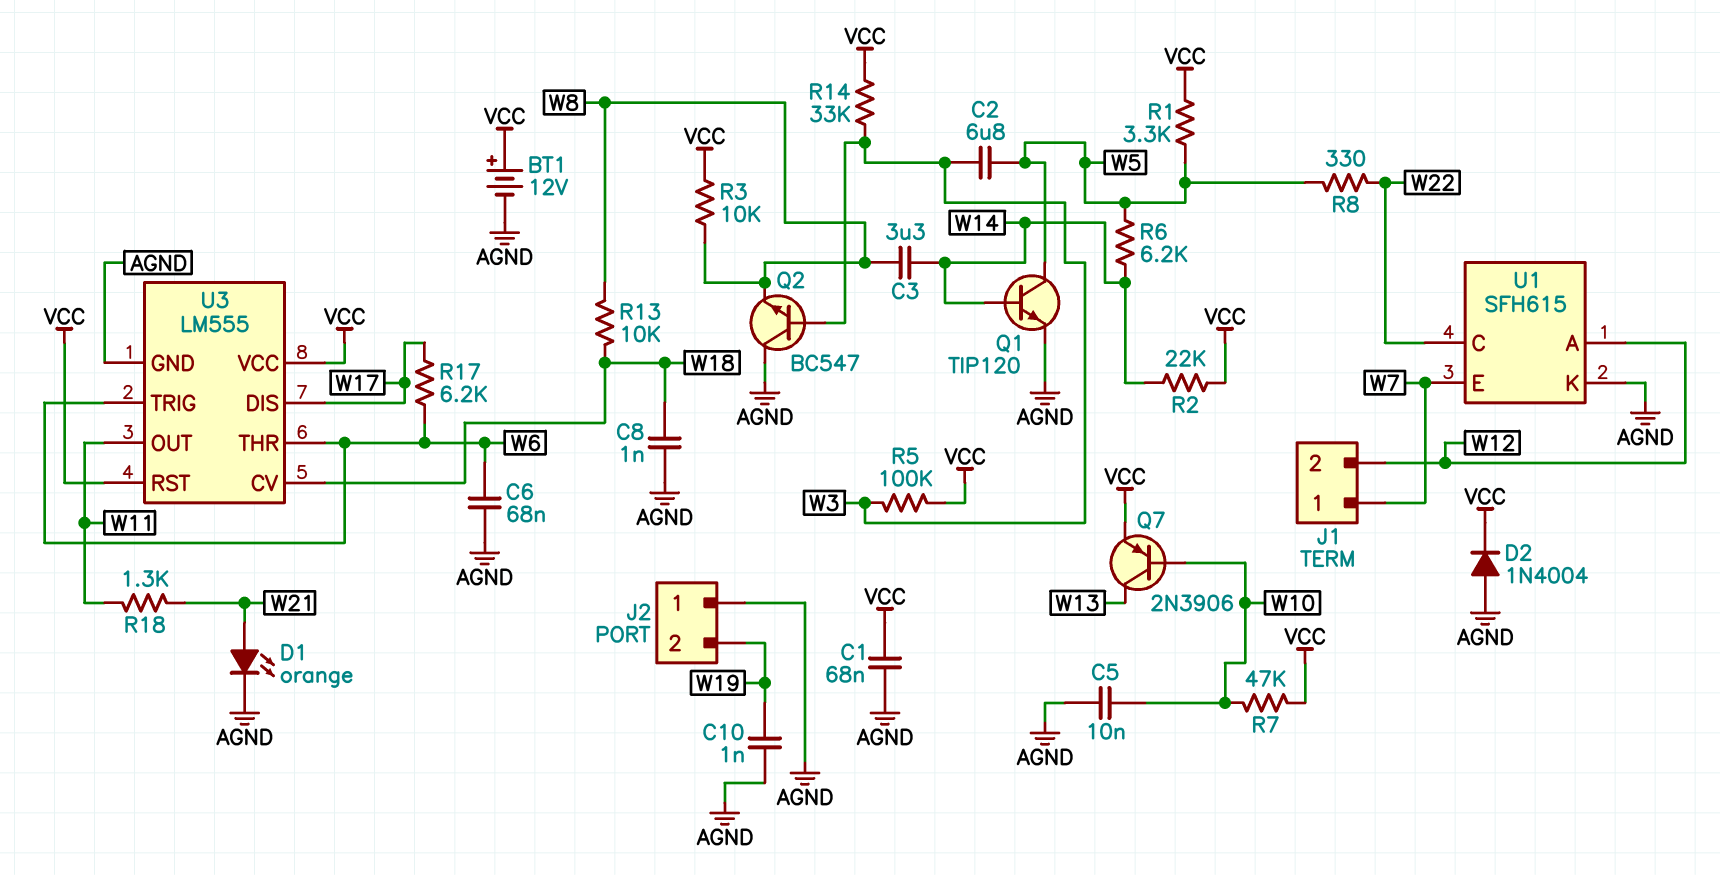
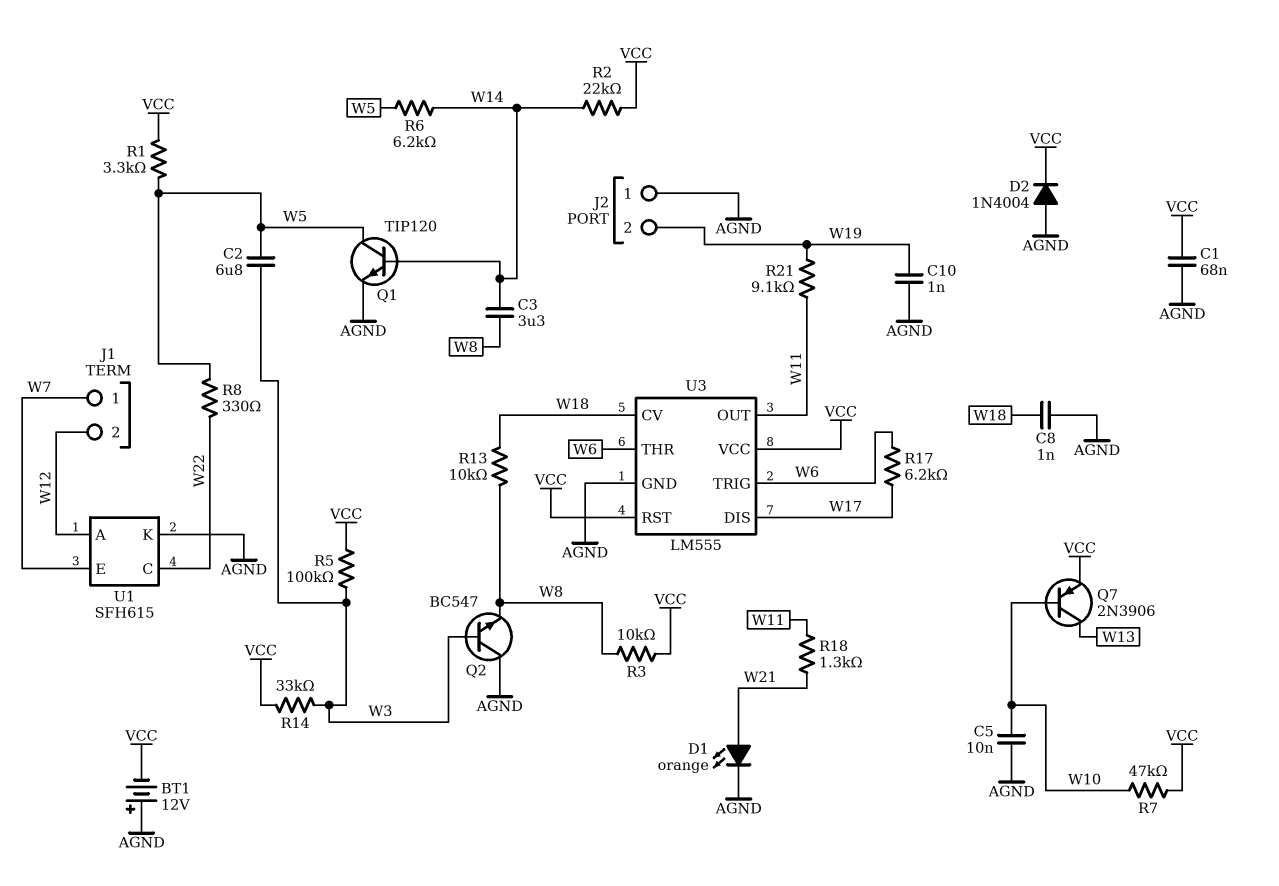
BT1: 12V (plus VCC, minus AGND) -> 12V (plus AGND, minus VCC)
C6: 68nF (AGND, W6) -> none
R21: none -> 9.1k (W11, W19)

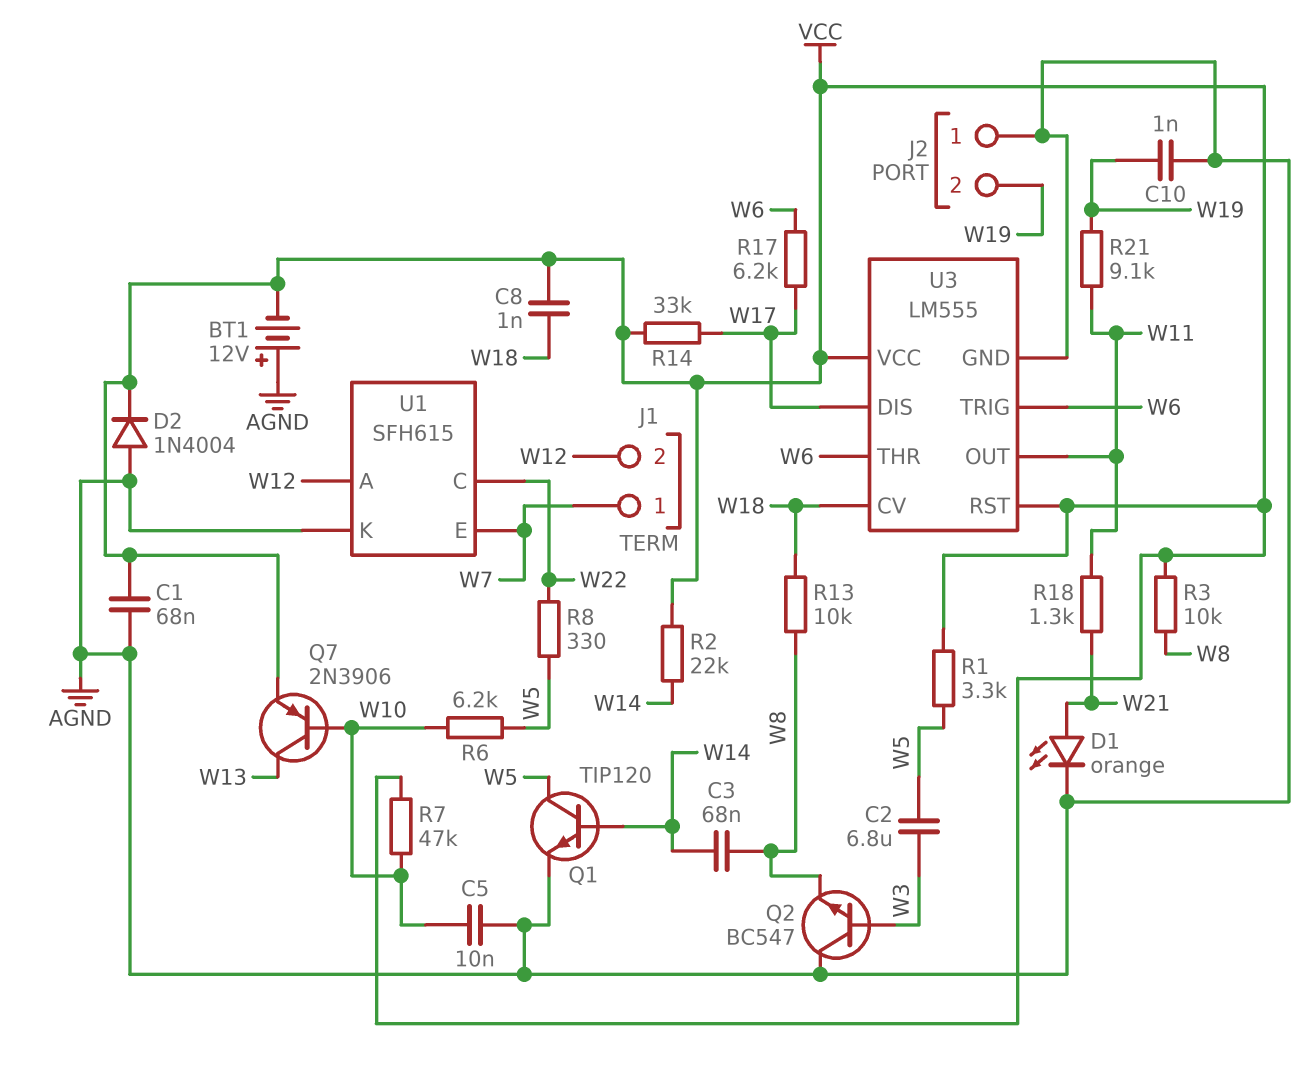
C3: 3.3uF (W8, W14) -> 68nF (W8, W14)
C8: 1nF (AGND, W18) -> 1nF (VCC, W18)
R5: 100k (VCC, W3) -> none
R6: 6.2k (W5, W14) -> 6.2k (W5, W10)
R14: 33k (VCC, W3) -> 33k (VCC, W17)

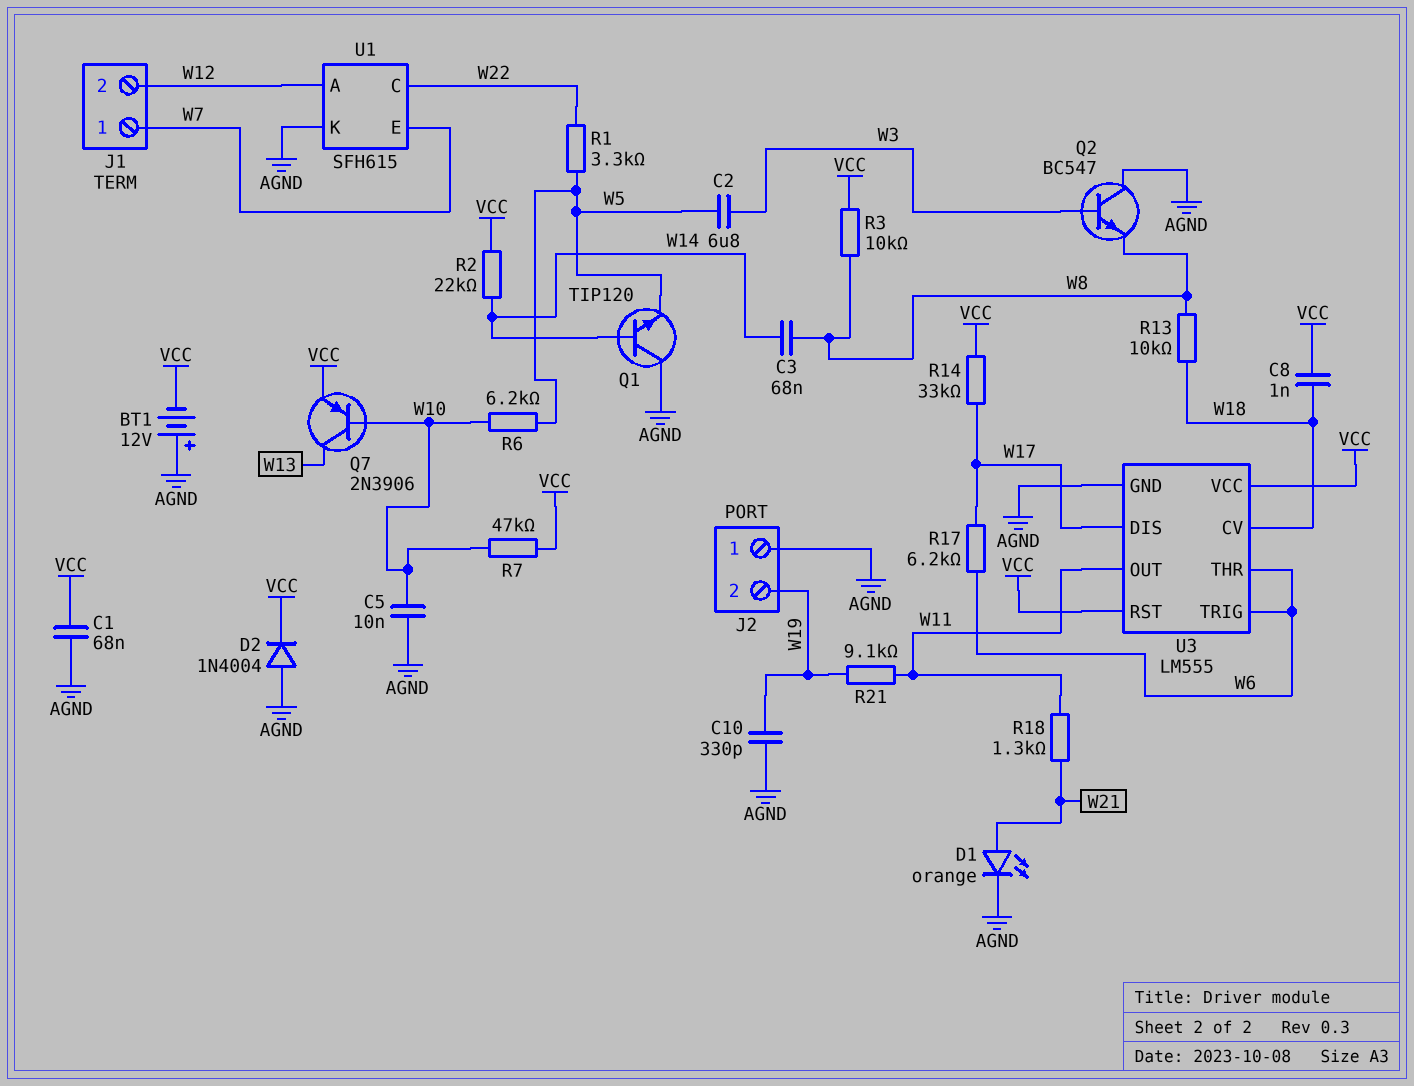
C10: 1nF (AGND, W19) -> 330pF (AGND, W19)
Q1: NPN TIP120 (B W14, C W5, E AGND) -> NPN TIP120 (B W14, C AGND, E W5)
R1: 3.3k (VCC, W5) -> 3.3k (W5, W22)
R8: 330 (W5, W22) -> none

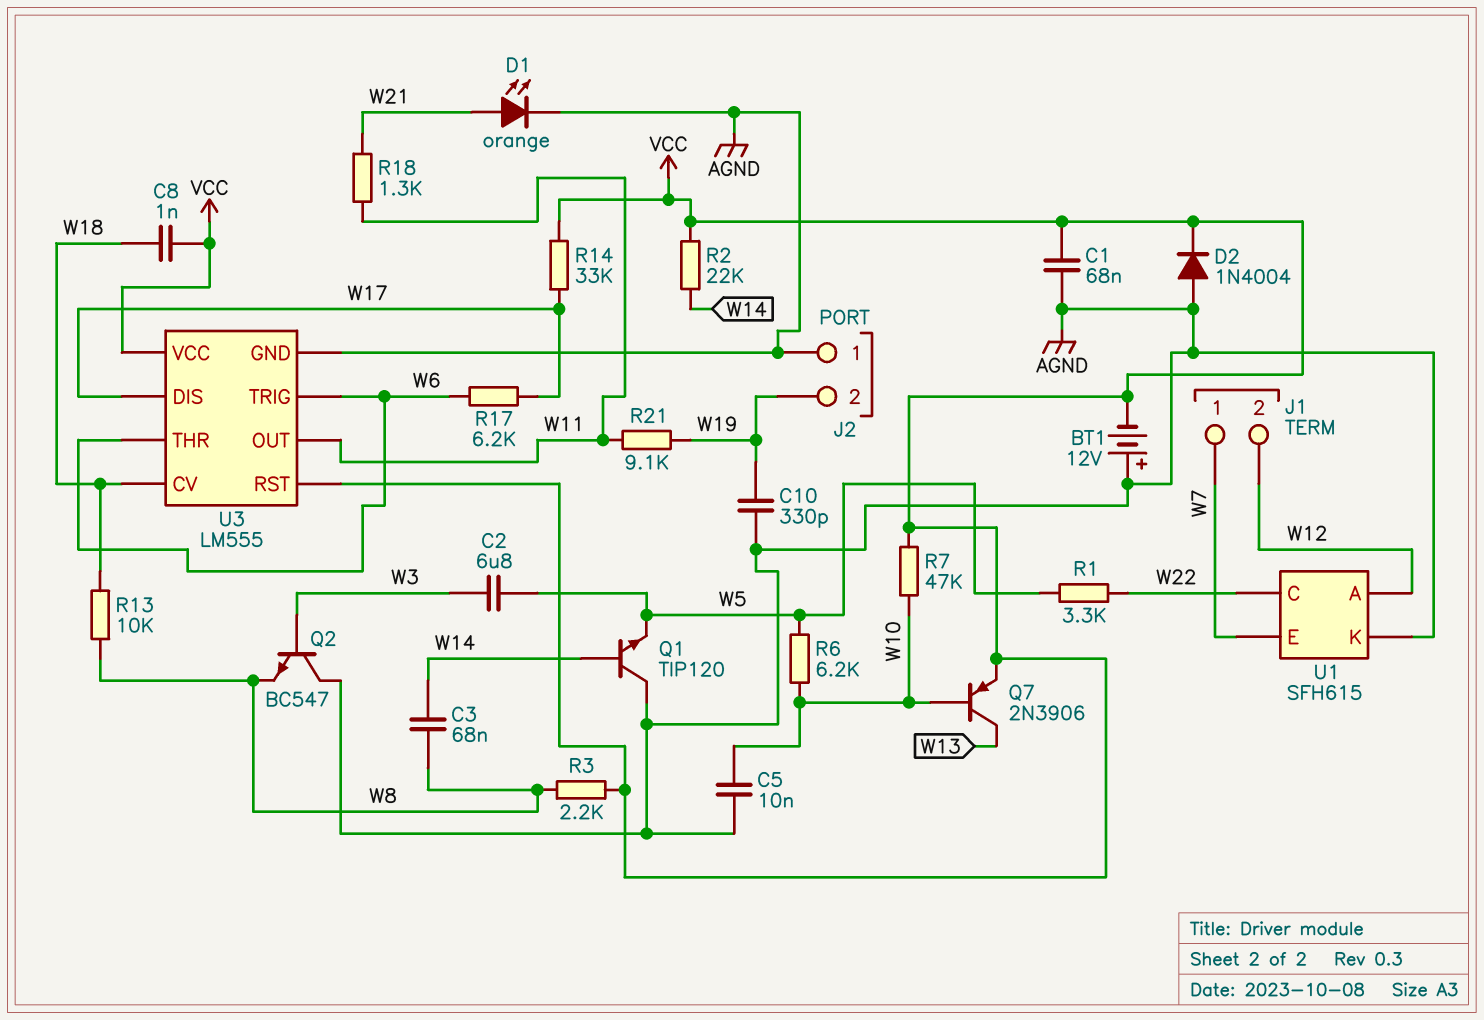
R3: 10k (VCC, W8) -> 2.2k (VCC, W8)

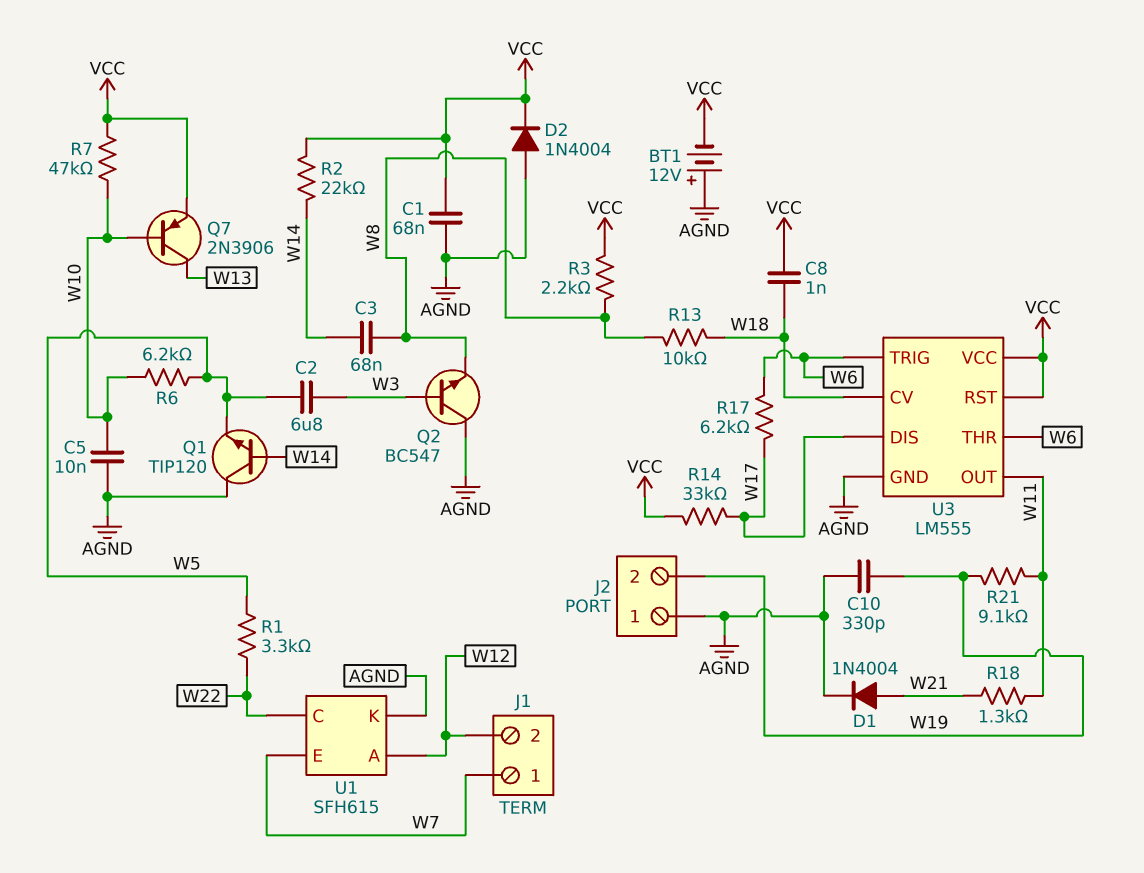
D1: LED orange (A W21, K AGND) -> diode 1N4004 (A W21, K AGND)

